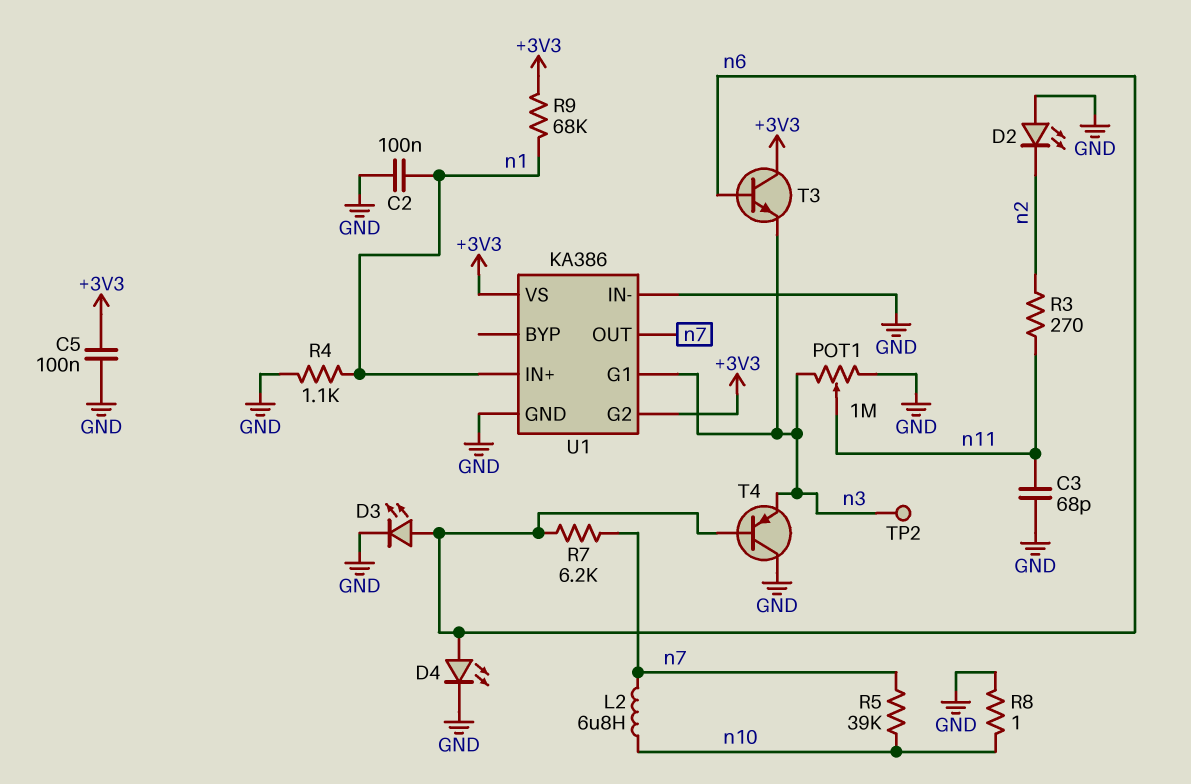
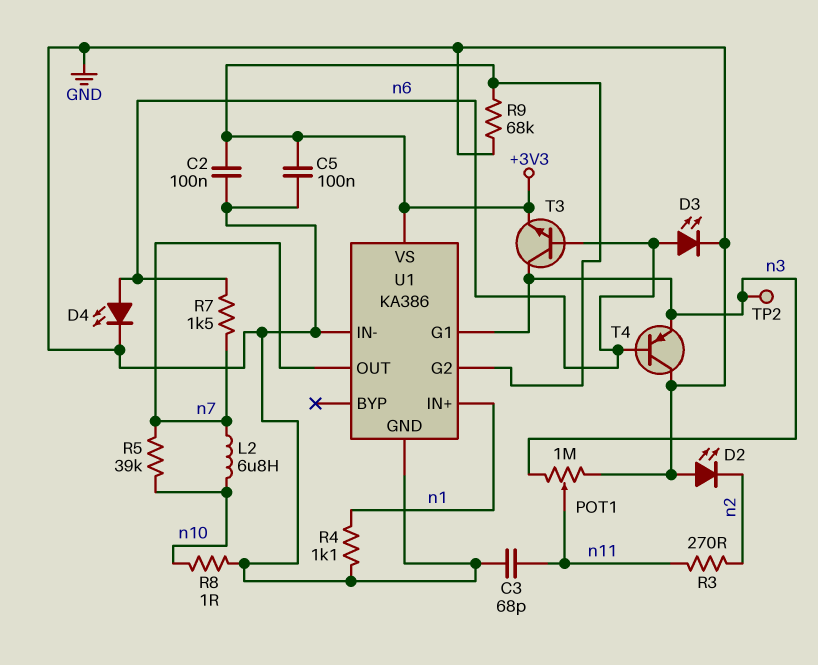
C2: 100nF (GND, n1) -> 100nF (+3V3, GND)
R7: 6.2k (n6, n7) -> 1.5k (n6, n7)
R9: 68k (+3V3, n1) -> 68k (+3V3, GND)
T3: NPN (B n6, C +3V3, E n3) -> NPN (B n6, C n3, E +3V3)

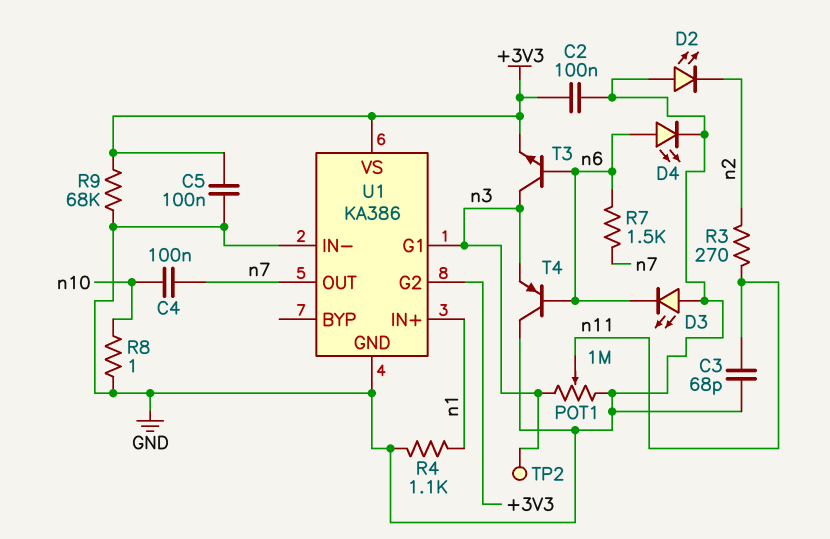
C4: none -> 100nF (n7, n10)
D3: LED (A n6, K GND) -> LED (A GND, K n6)
L2: 6.8uH (n7, n10) -> none
R5: 39k (n7, n10) -> none

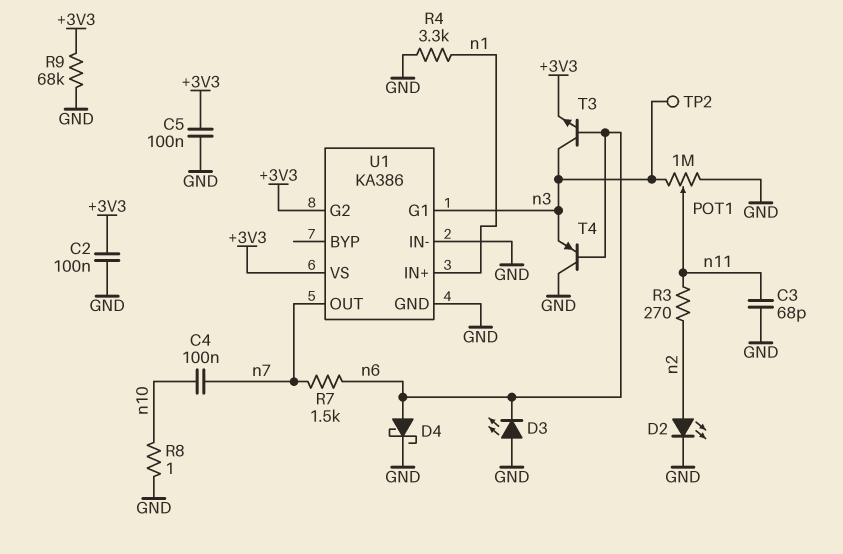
D2: LED (A GND, K n2) -> LED (A n2, K GND)
D4: LED (A n6, K GND) -> schottky (A n6, K GND)
R4: 1.1k (GND, n1) -> 3.3k (GND, n1)

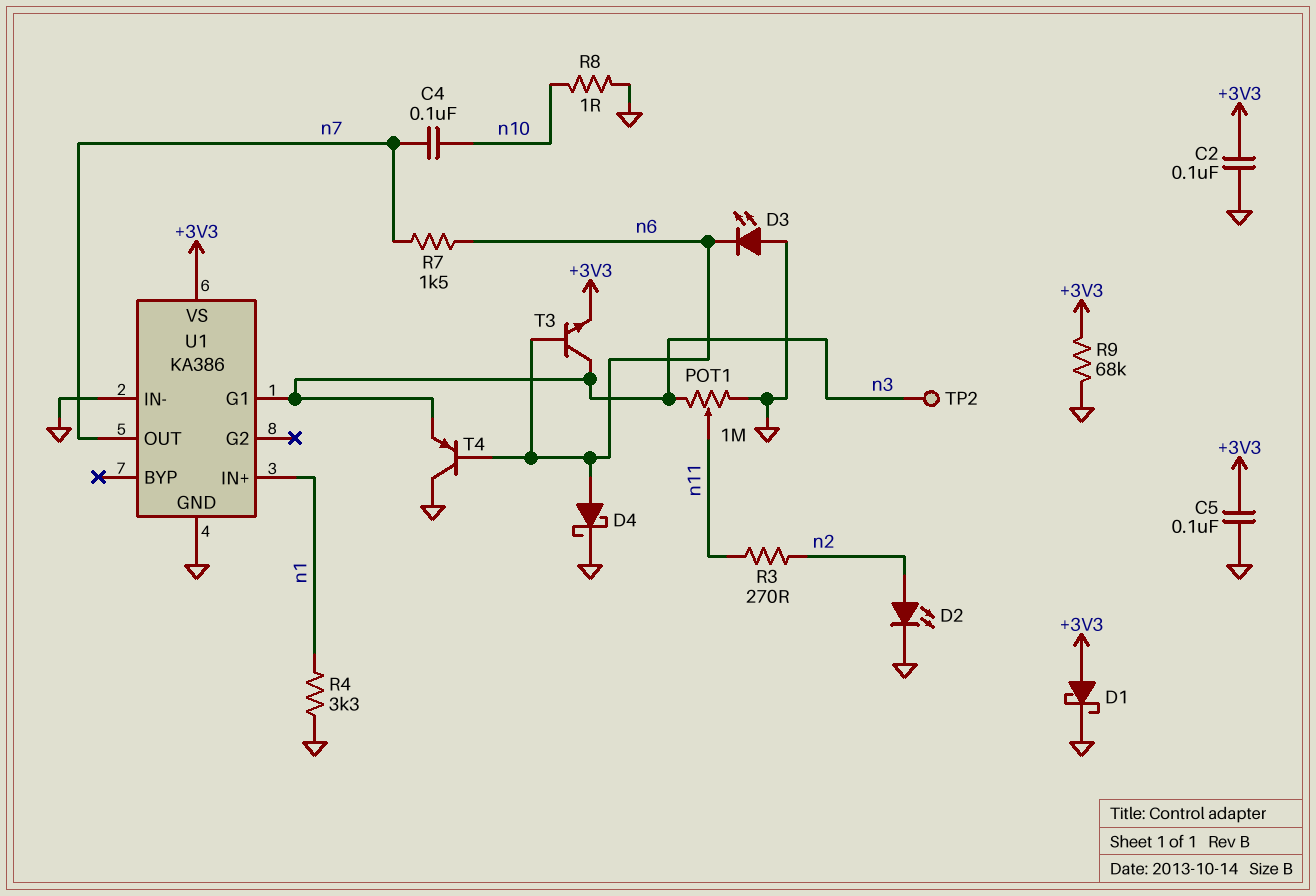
C3: 68pF (GND, n11) -> none
D1: none -> schottky (A +3V3, K GND)
U1 pin G2: +3V3 -> none

